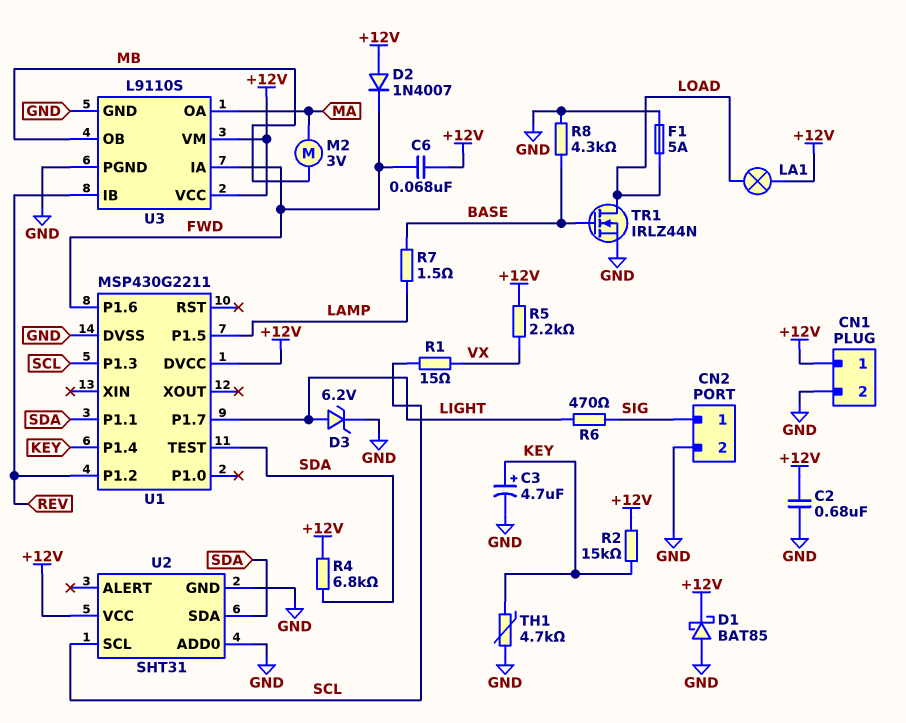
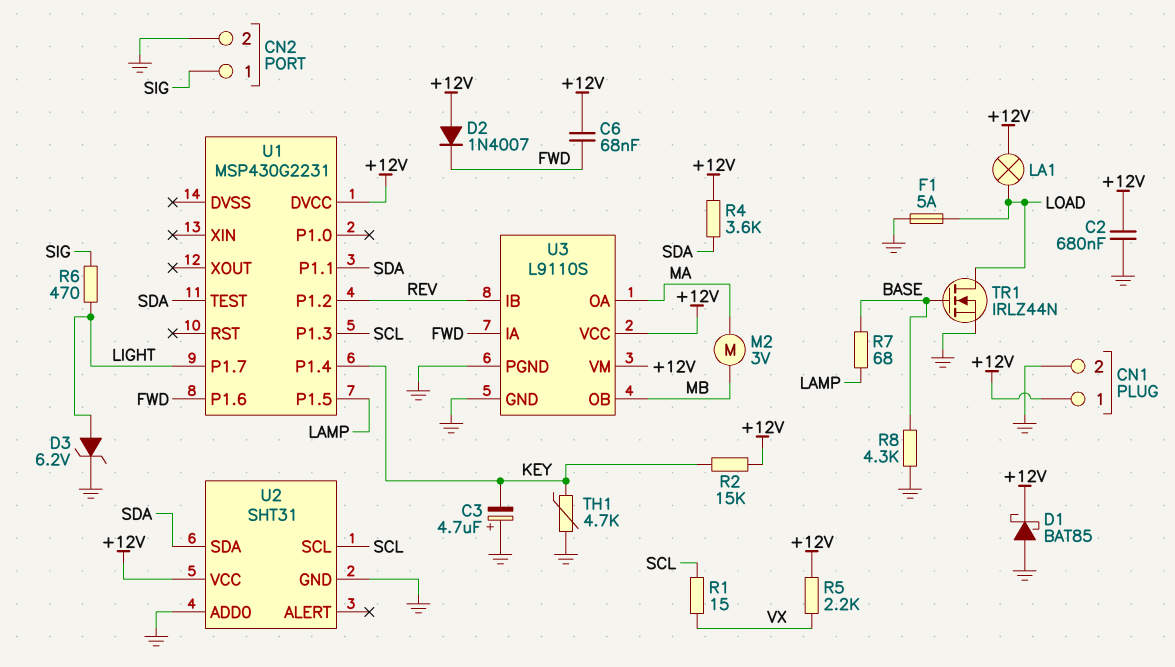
C3: 4.7uF (plus KEY, minus GND) -> 4.7uF (plus GND, minus KEY)
R4: 6.8k (+12V, SDA) -> 3.6k (+12V, SDA)
R7: 1.5 (BASE, LAMP) -> 68 (BASE, LAMP)
U1: MSP430G2211 -> MSP430G2231
U1 pin DVSS: GND -> none

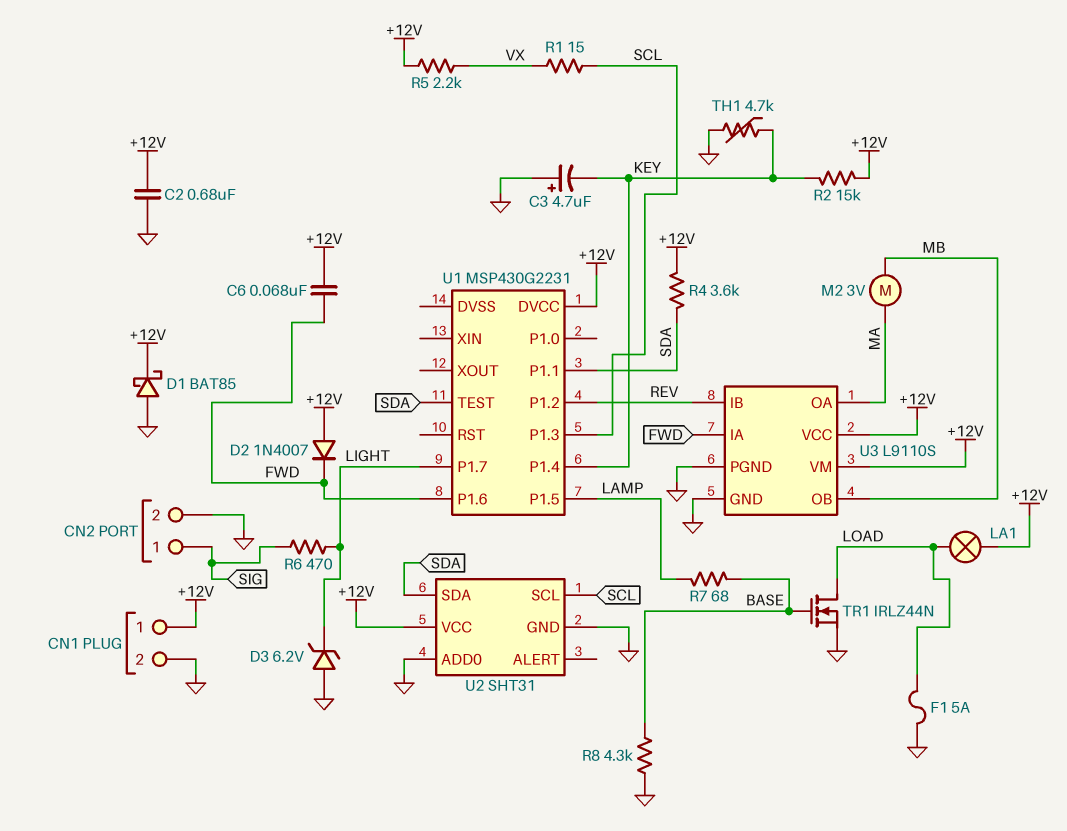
D3: zener 6.2V (A LIGHT, K GND) -> zener 6.2V (A GND, K LIGHT)

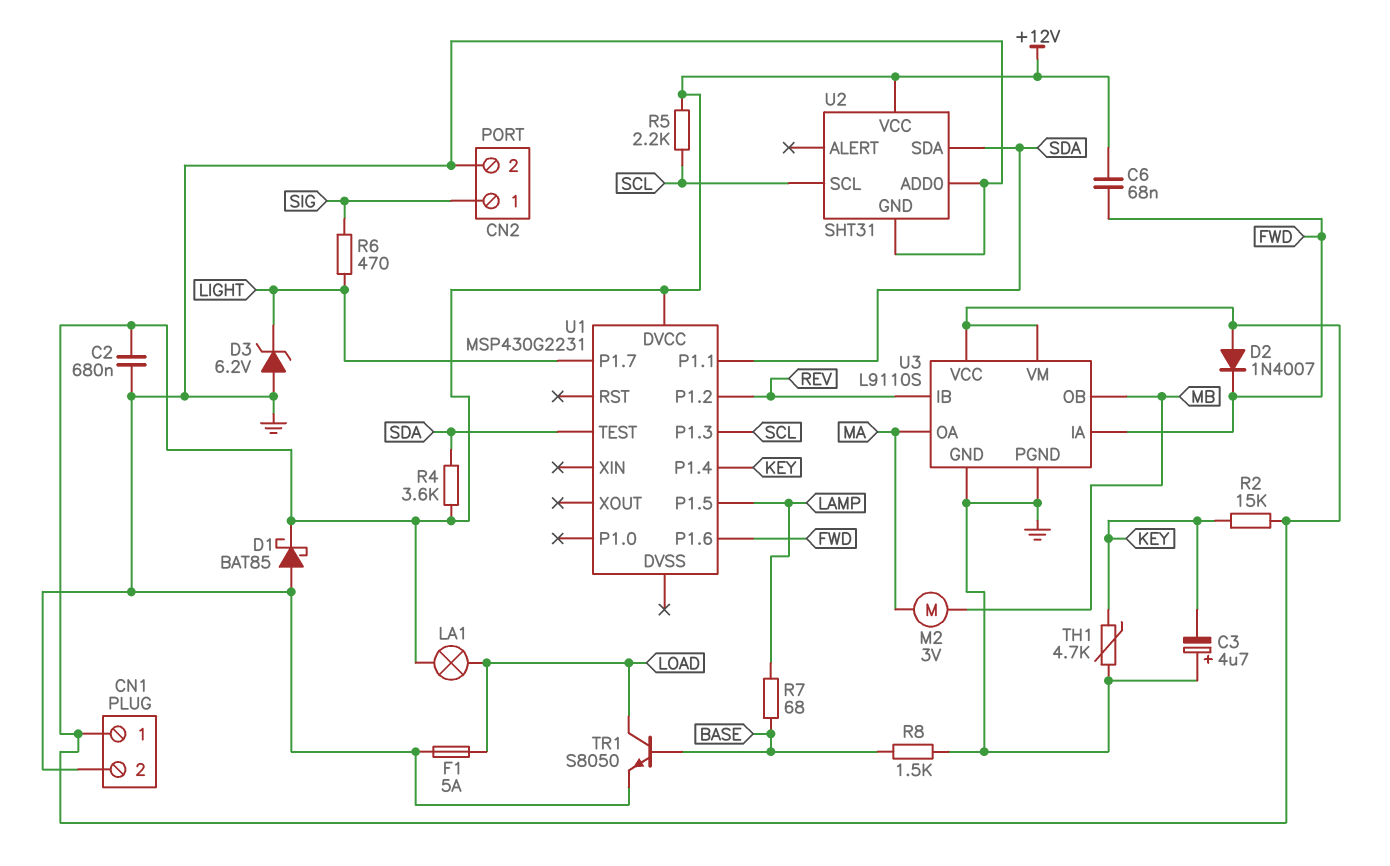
R1: 15 (SCL, VX) -> none
R5: 2.2k (+12V, VX) -> 2.2k (+12V, SCL)
R8: 4.3k (BASE, GND) -> 1.5k (BASE, GND)
TR1: NMOS IRLZ44N (G BASE, D LOAD, S GND) -> NPN S8050 (B BASE, C LOAD, E GND)

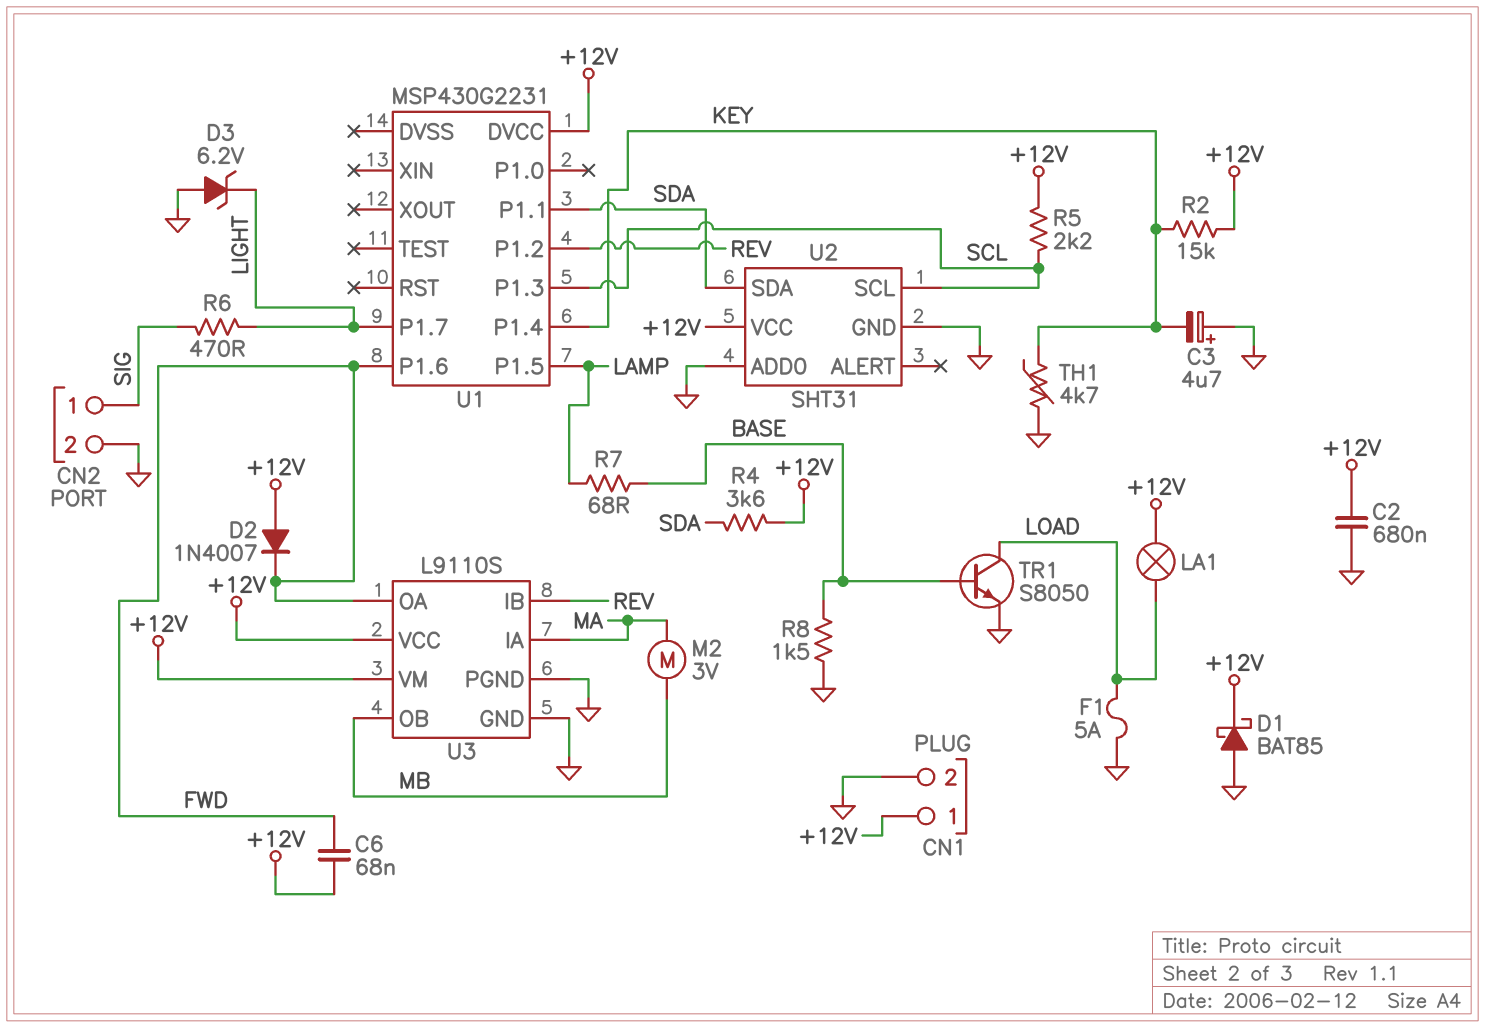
U1 pin TEST: SDA -> none
U3 pin IA: FWD -> MA
U3 pin OA: MA -> FWD

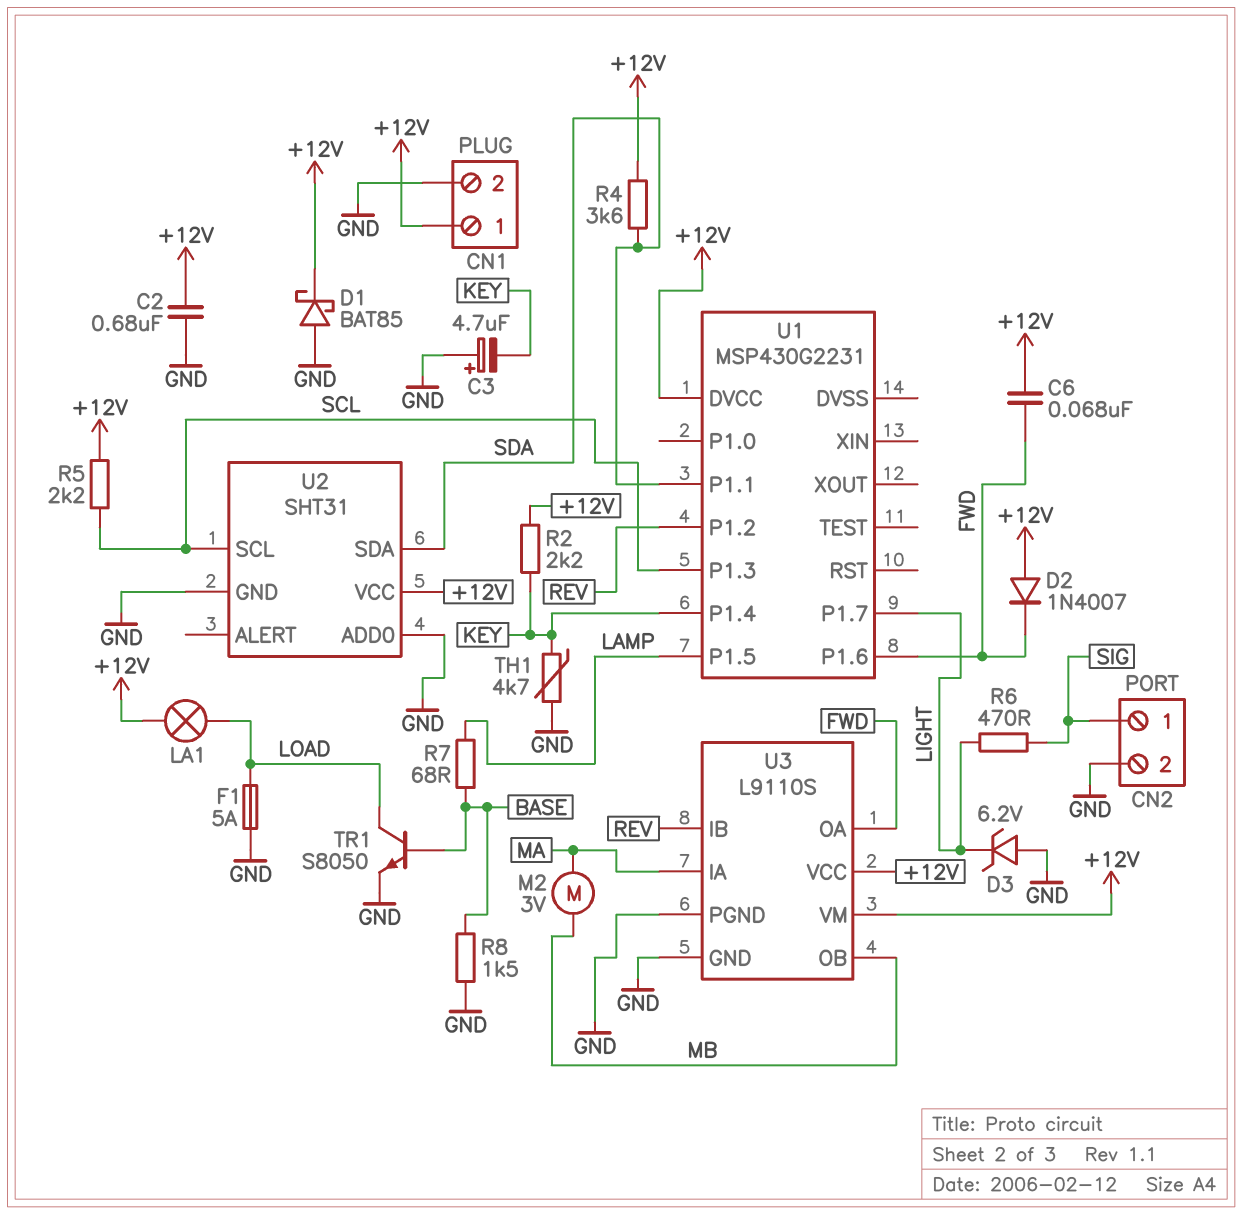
R2: 15k (+12V, KEY) -> 2.2k (+12V, KEY)

